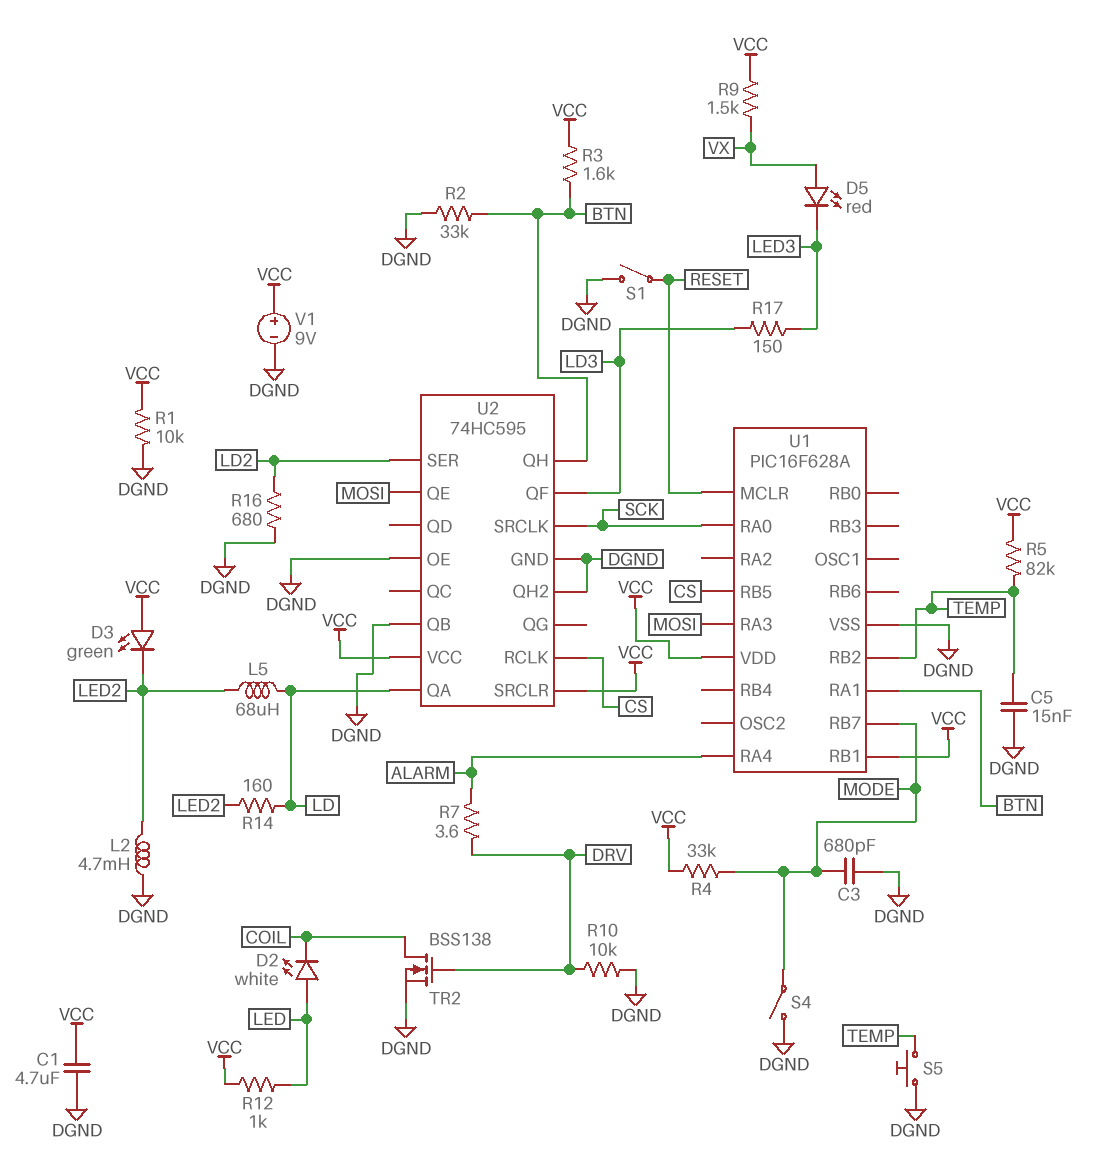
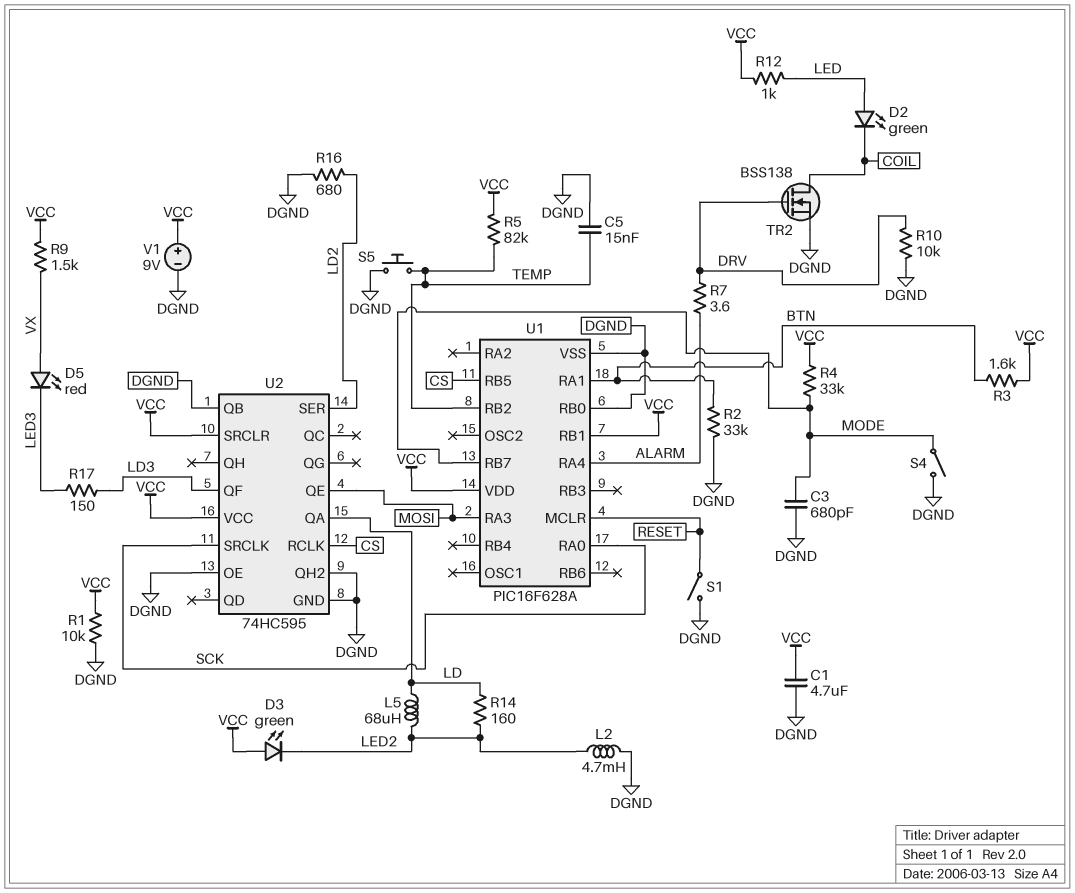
D2: LED white (A LED, K COIL) -> LED green (A LED, K COIL)
U1 pin RB0: none -> DGND
U2 pin QH: BTN -> none

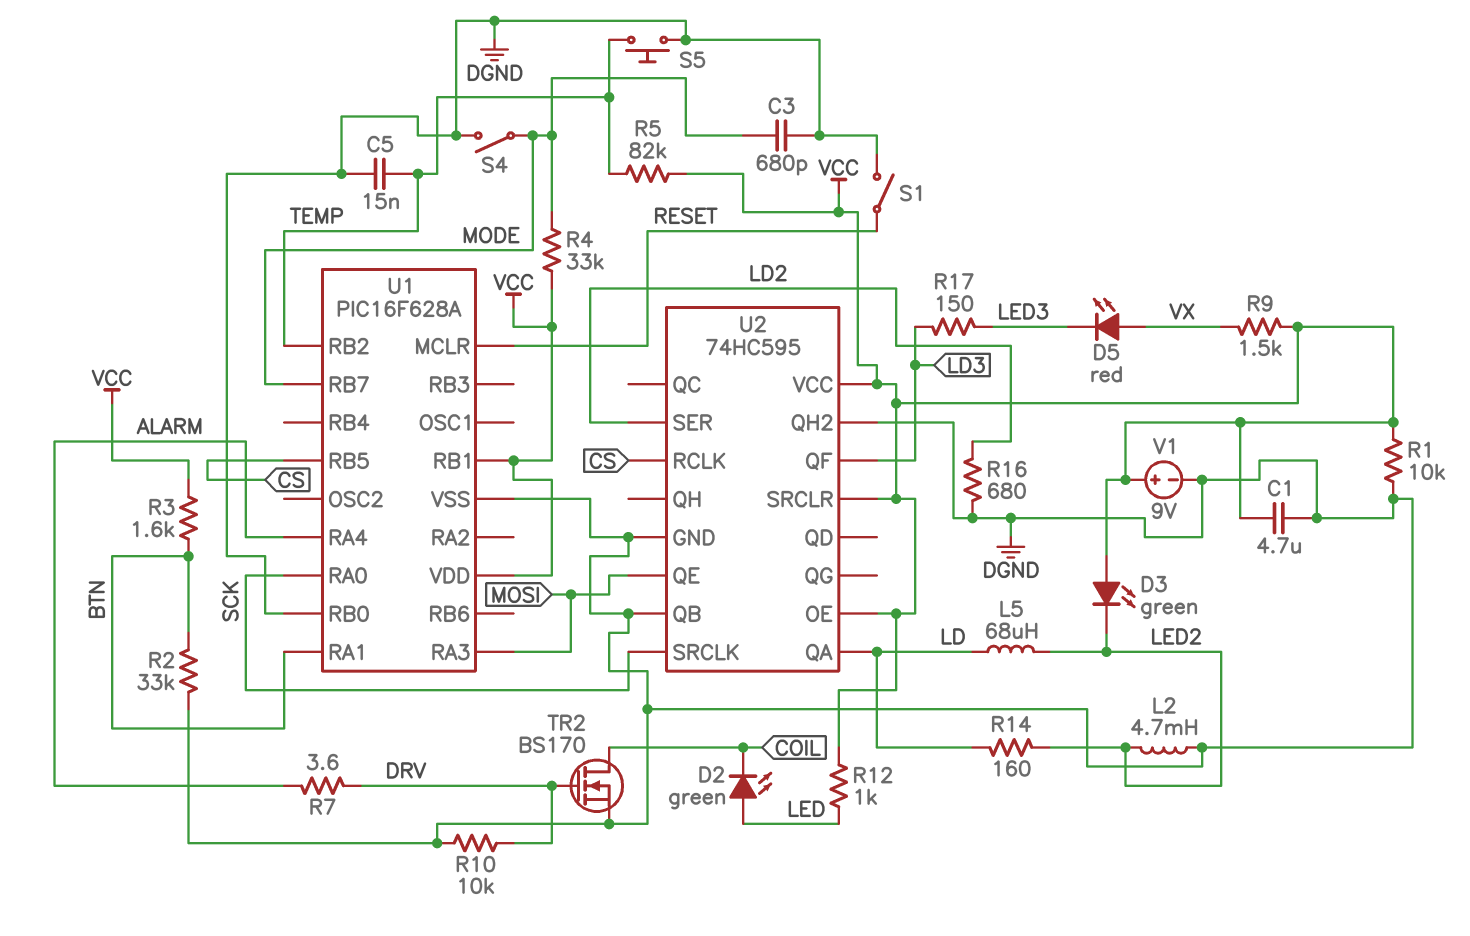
TR2: NMOS BSS138 (G DRV, D COIL, S DGND) -> NMOS BS170 (G DRV, D COIL, S DGND)
U2 pin OE: DGND -> VCC

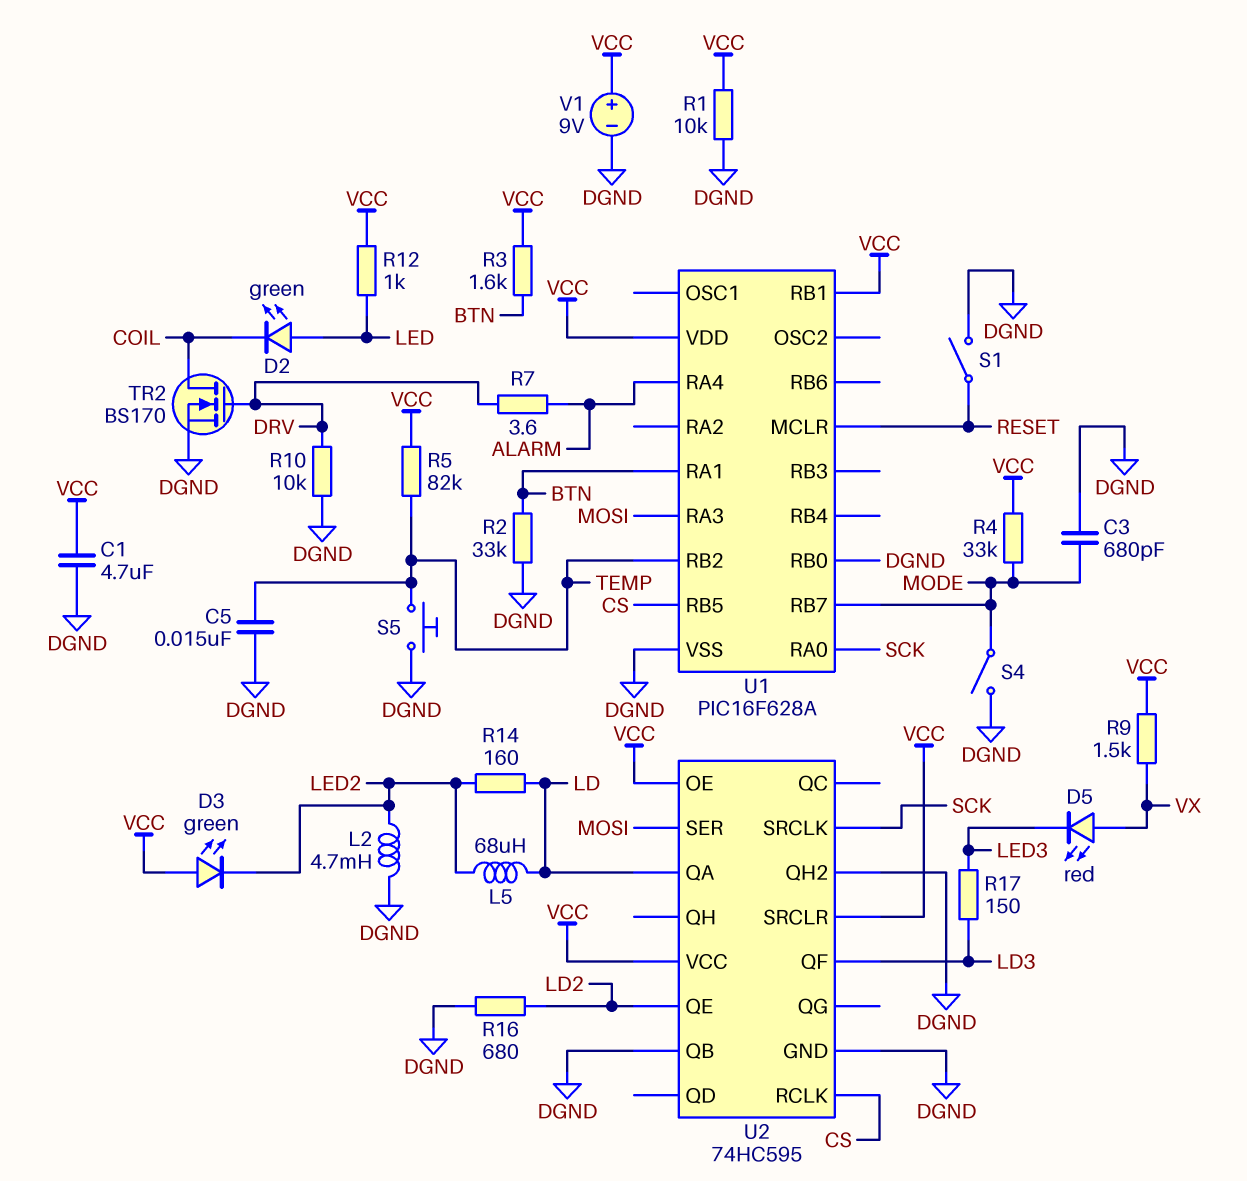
U2 pin QE: MOSI -> LD2
U2 pin SER: LD2 -> MOSI

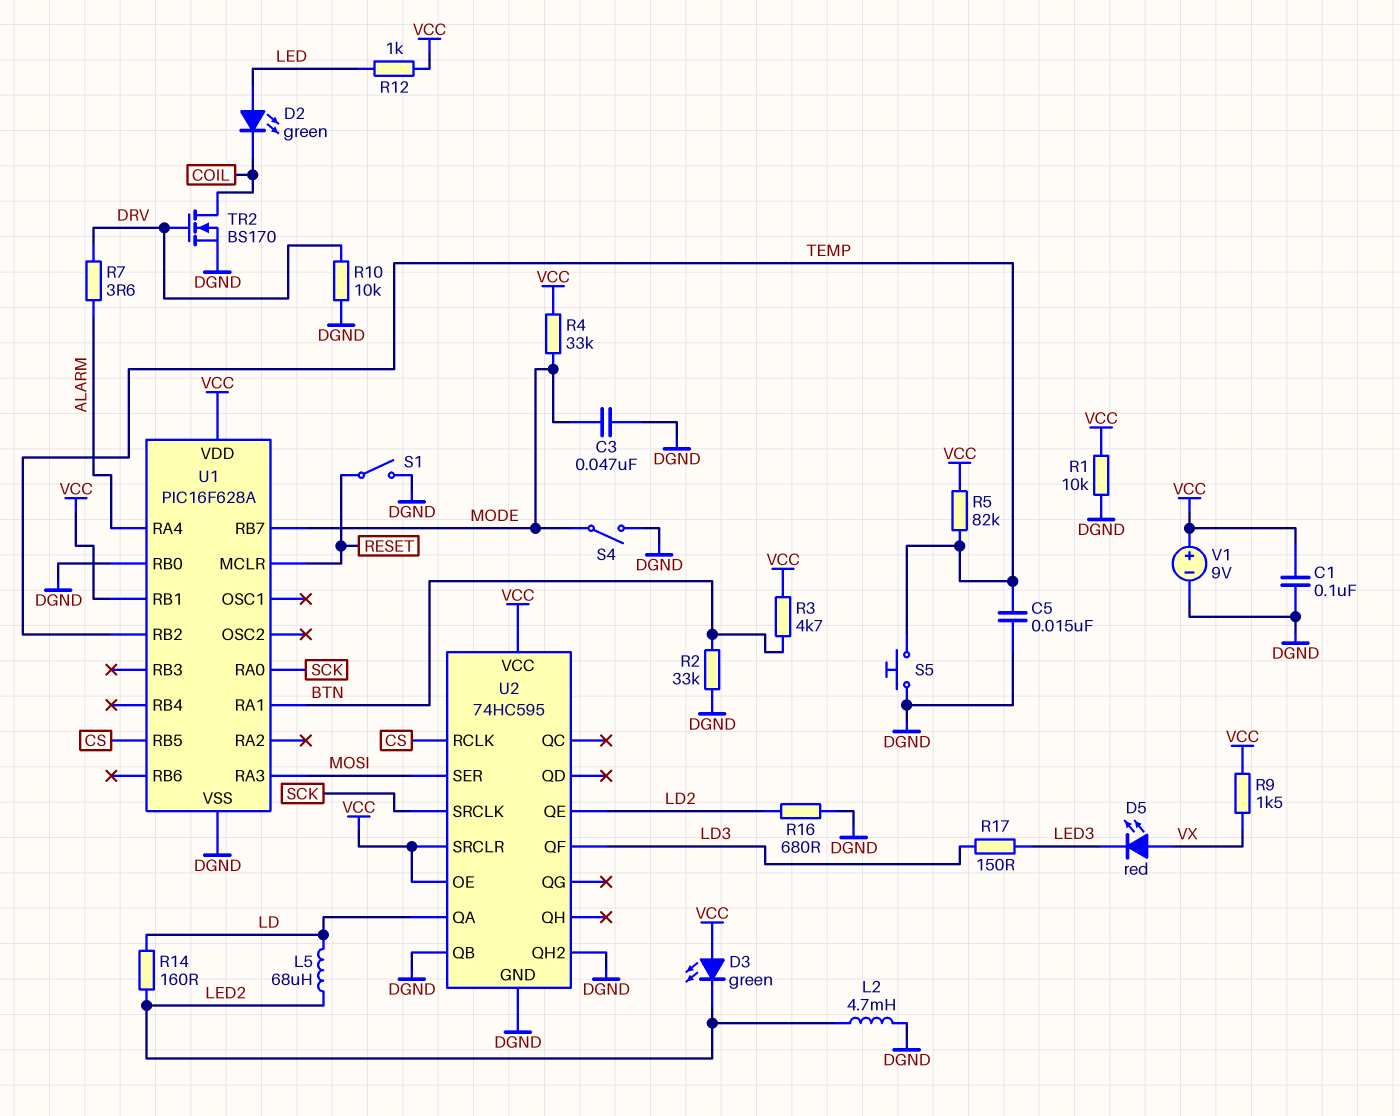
C1: 4.7uF (DGND, VCC) -> 100nF (DGND, VCC)
C3: 680pF (DGND, MODE) -> 47nF (DGND, MODE)
R3: 1.6k (BTN, VCC) -> 4.7k (BTN, VCC)

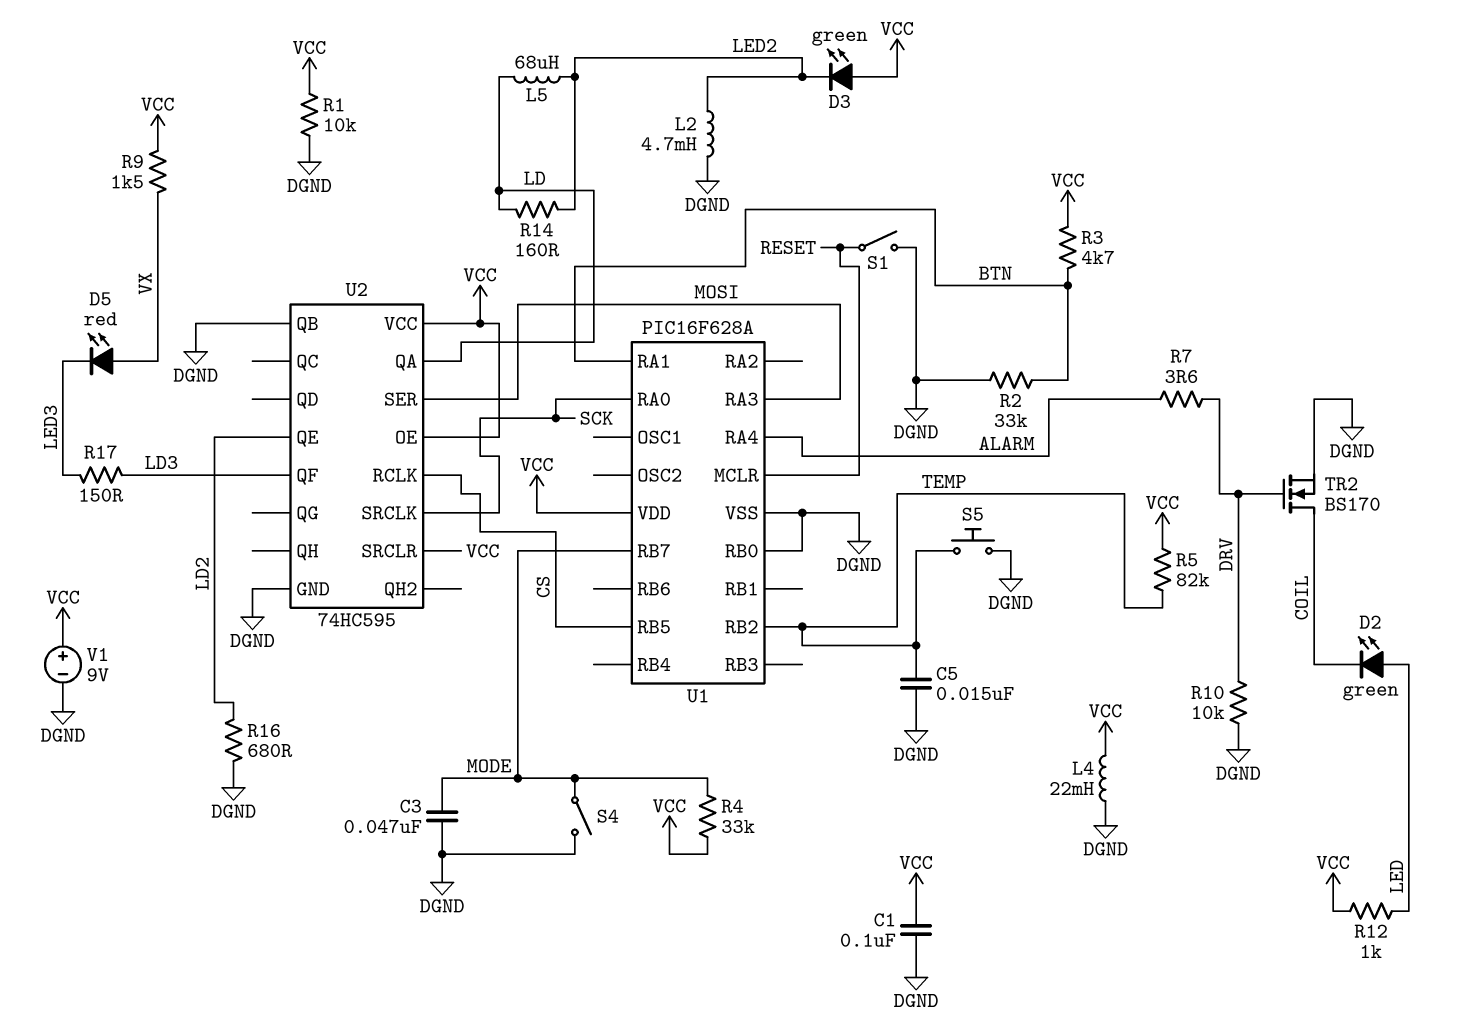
L4: none -> 22mH (DGND, VCC)
U1 pin RB1: VCC -> none
U2 pin QH2: DGND -> none

